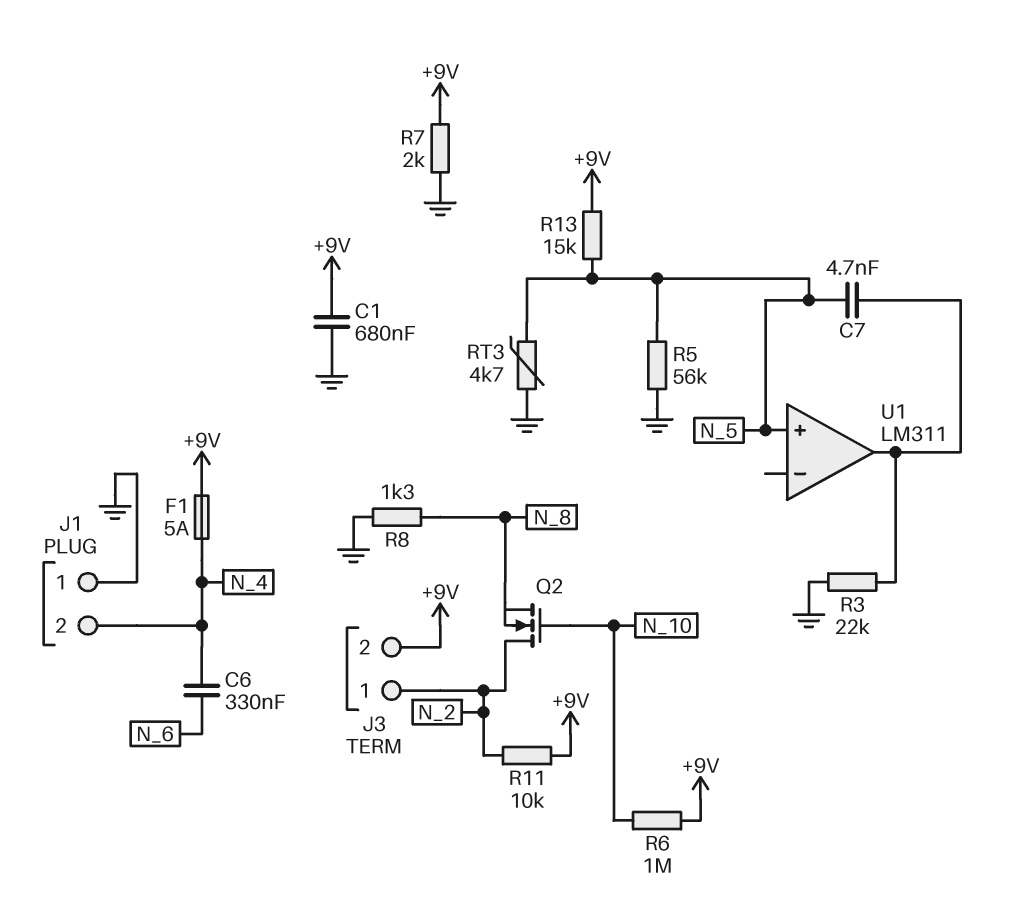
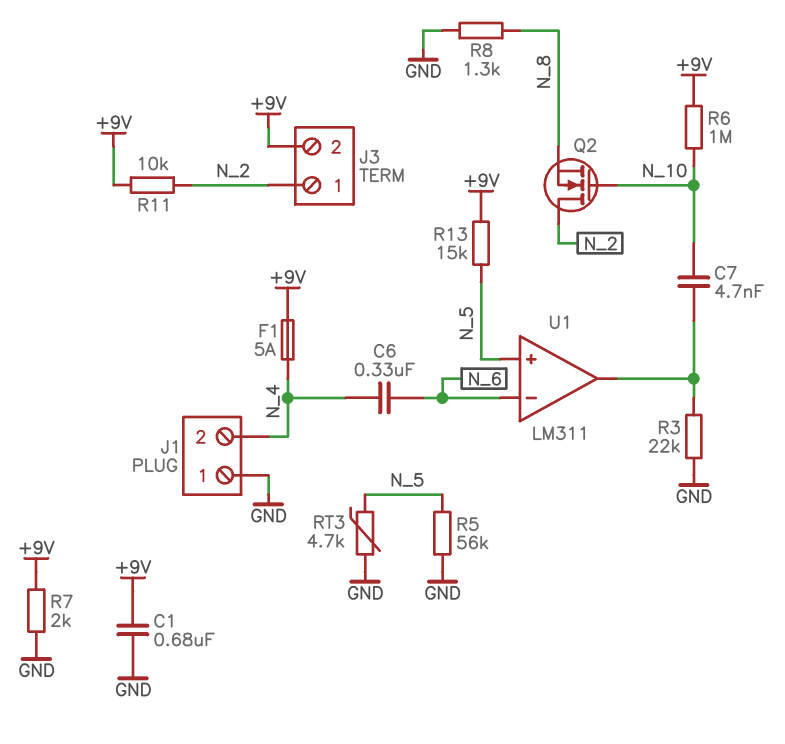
C7: 4.7nF (N_5, U1/out) -> 4.7nF (N_10, U1/out)
U1 pin in-: none -> N_6

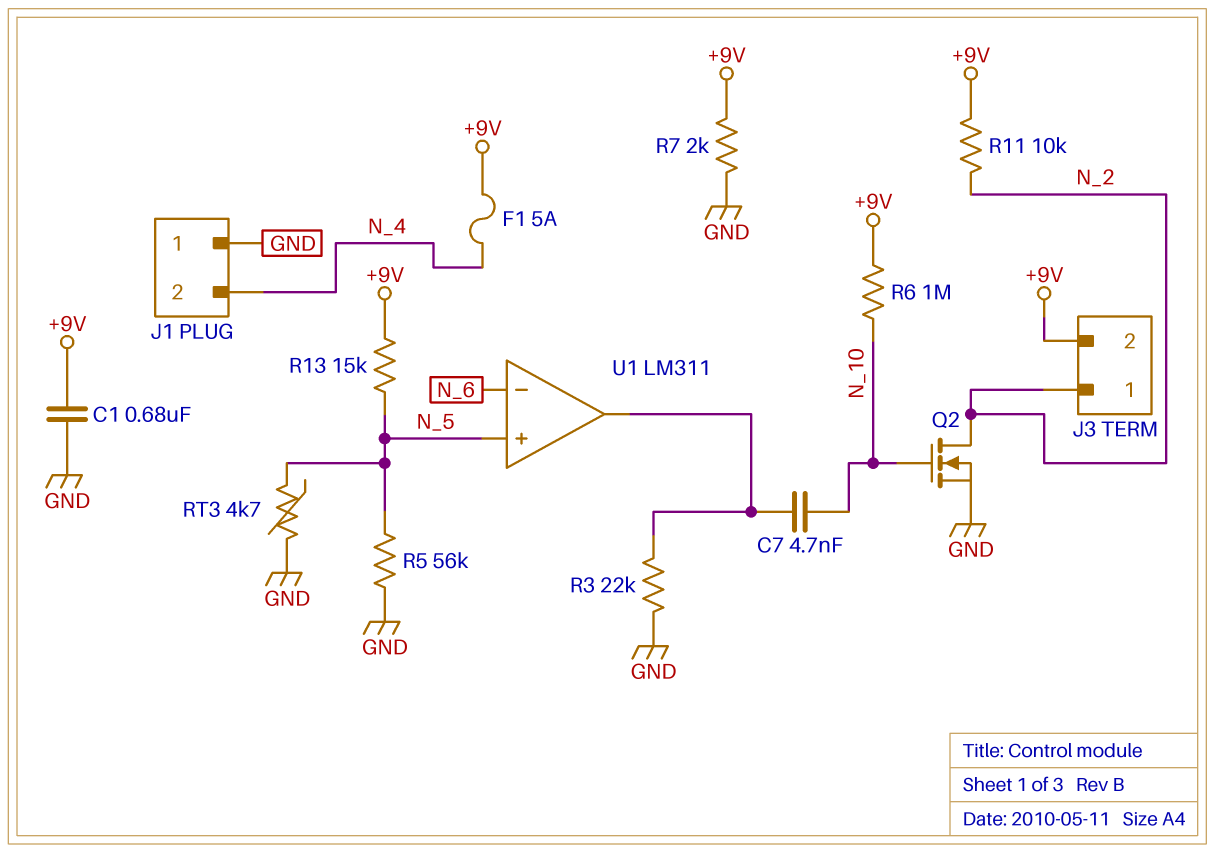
C6: 330nF (N_4, N_6) -> none
Q2: NMOS (G N_10, D N_2, S N_8) -> NMOS (G N_10, D N_2, S GND)
R8: 1.3k (GND, N_8) -> none

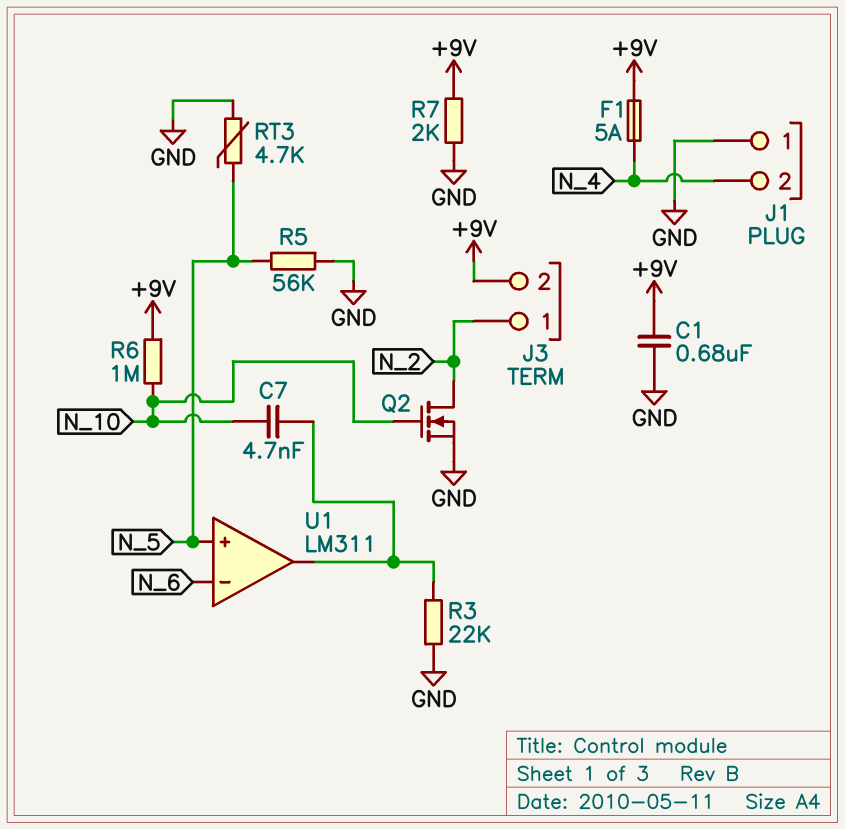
R11: 10k (+9V, N_2) -> none
R13: 15k (+9V, N_5) -> none

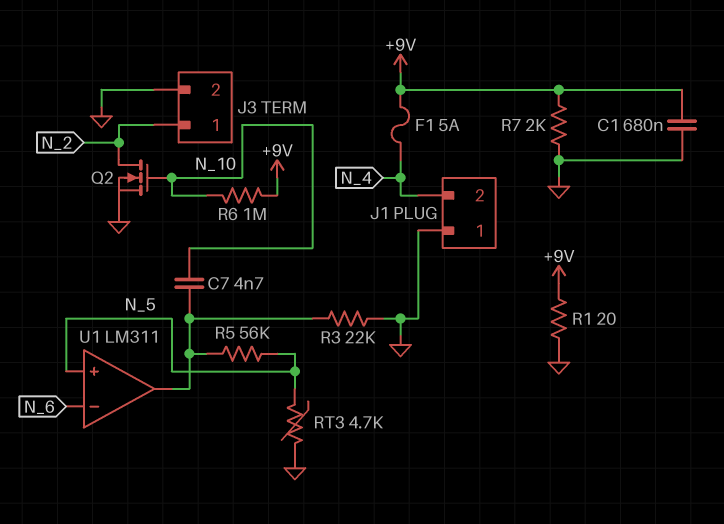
J3 pin 2: +9V -> GND
R1: none -> 20 (+9V, GND)
R5: 56k (GND, N_5) -> 56k (N_5, U1/out)

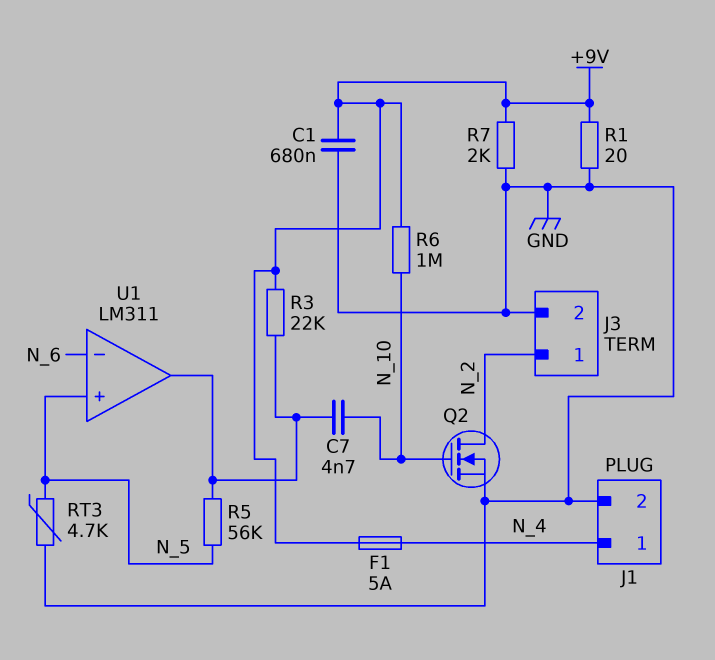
J1 pin 1: GND -> N_4
J1 pin 2: N_4 -> GND
R3: 22k (GND, U1/out) -> 22k (+9V, U1/out)

